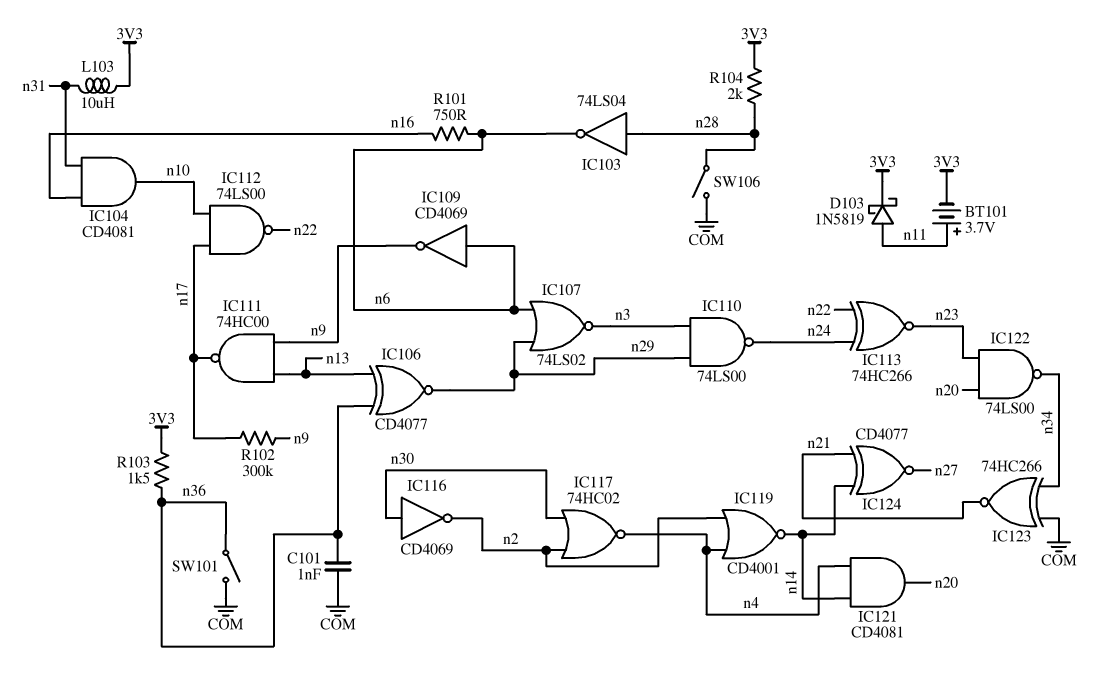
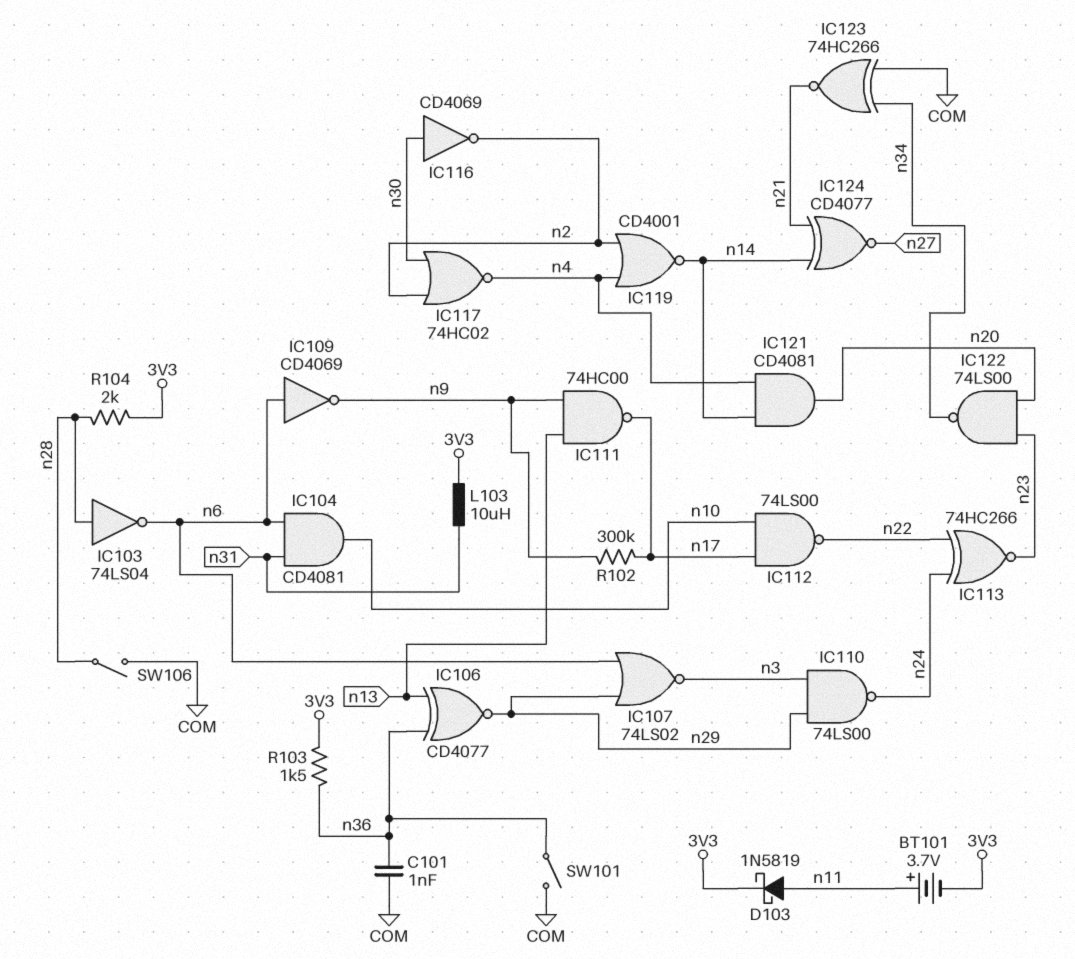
IC104: AND CD4081 (in n16, in n31, out n10) -> AND CD4081 (in n6, in n31, out n10)
R101: 750 (n6, n16) -> none

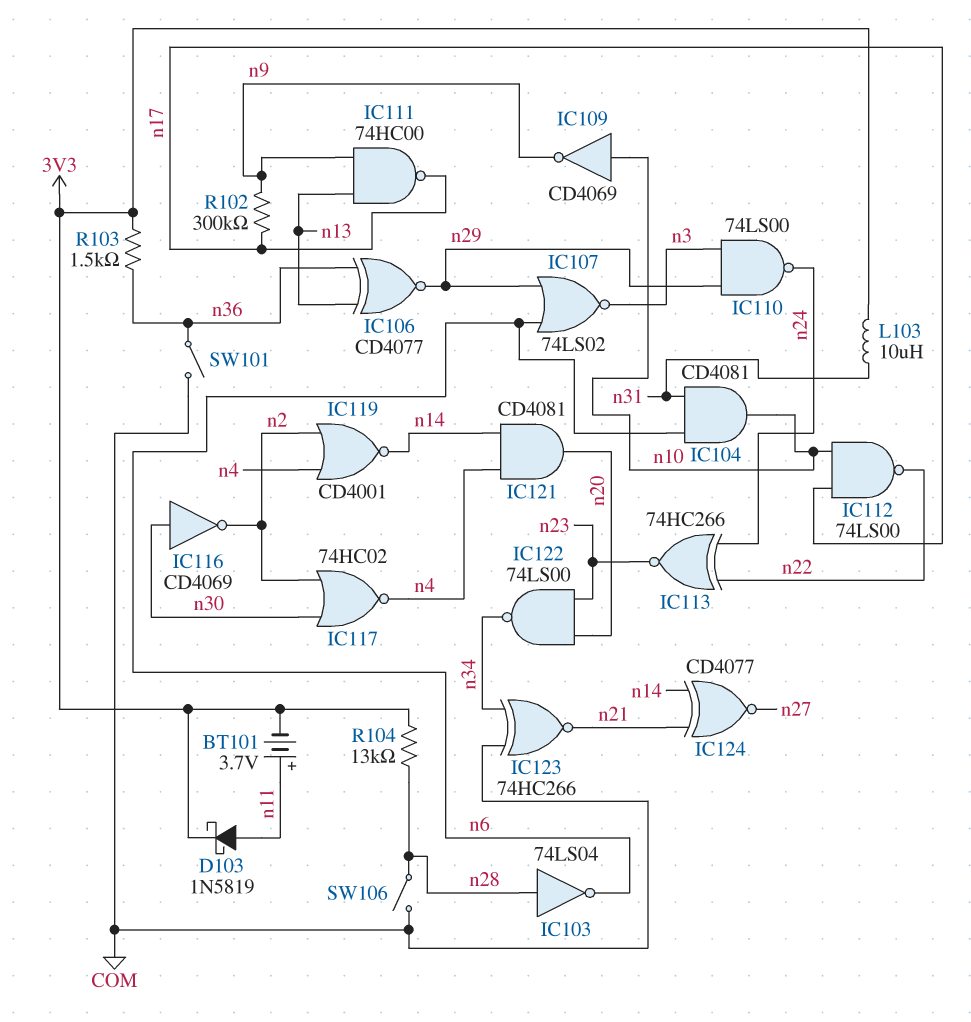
C101: 1nF (COM, n36) -> none
IC109: NOT CD4069 (in n6, out n9) -> NOT CD4069 (in n10, out n9)
R104: 2k (3V3, n28) -> 13k (3V3, n28)

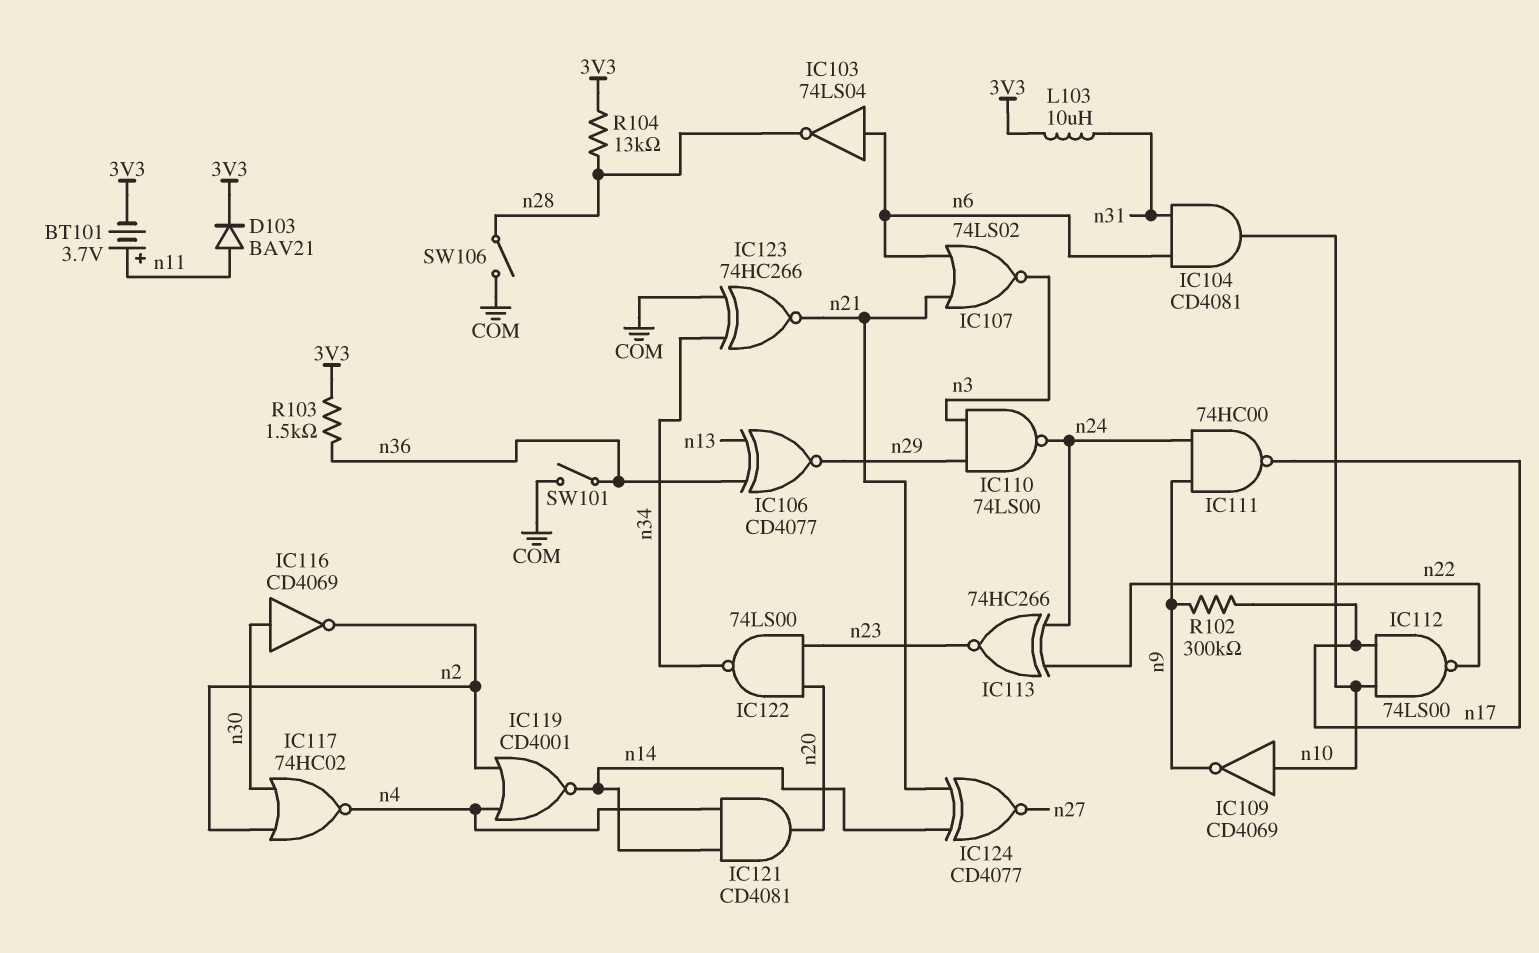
D103: schottky 1N5819 (A n11, K 3V3) -> diode BAV21 (A n11, K 3V3)
IC103: NOT 74LS04 (in n28, out n6) -> NOT 74LS04 (in n6, out n28)
IC107: NOR 74LS02 (in n6, in n29, out n3) -> NOR 74LS02 (in n6, in n21, out n3)
IC111: NAND 74HC00 (in n9, in n13, out n17) -> NAND 74HC00 (in n9, in n24, out n17)

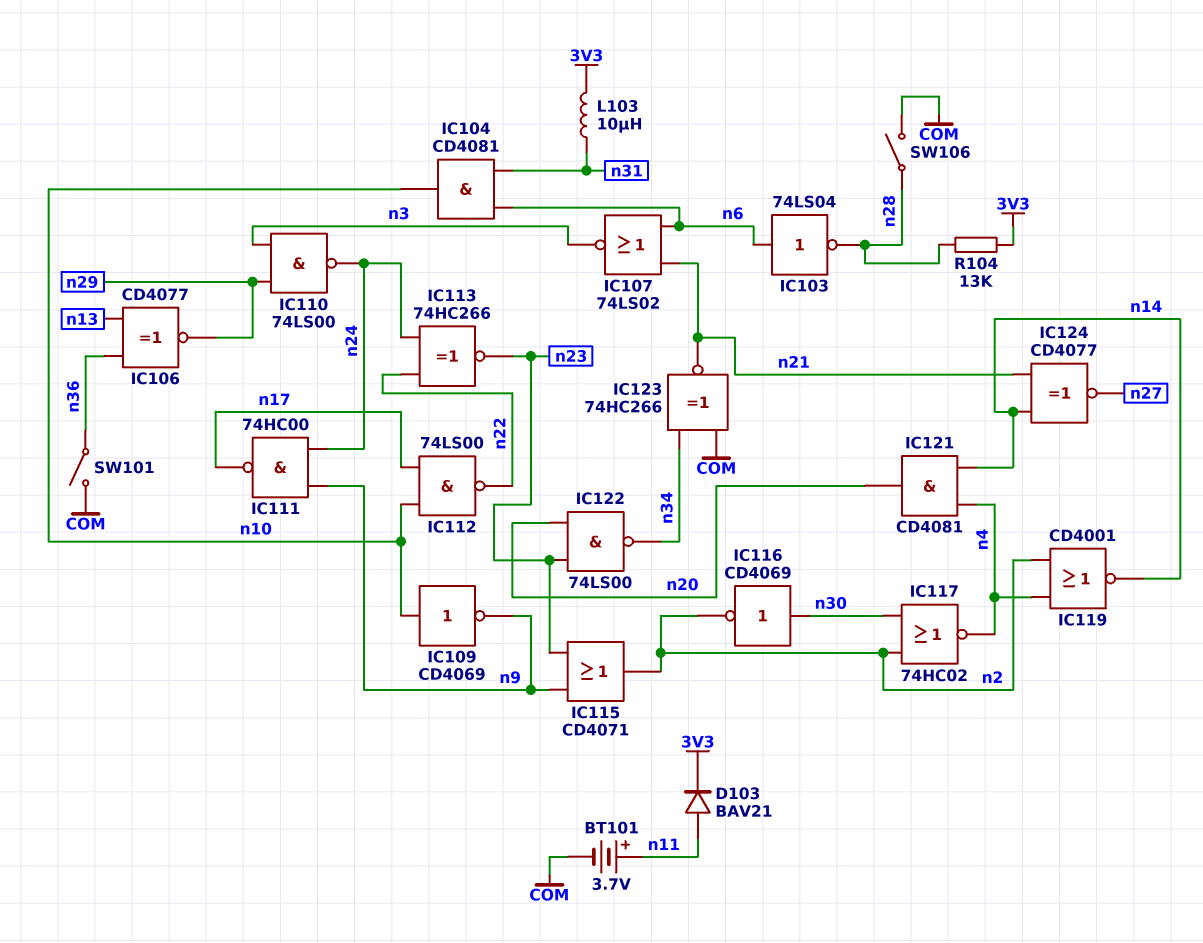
BT101: 3.7V (plus n11, minus 3V3) -> 3.7V (plus n11, minus COM)
IC115: none -> OR CD4071 (in n9, in n23, out n2)
R102: 300k (n9, n17) -> none
R103: 1.5k (3V3, n36) -> none

